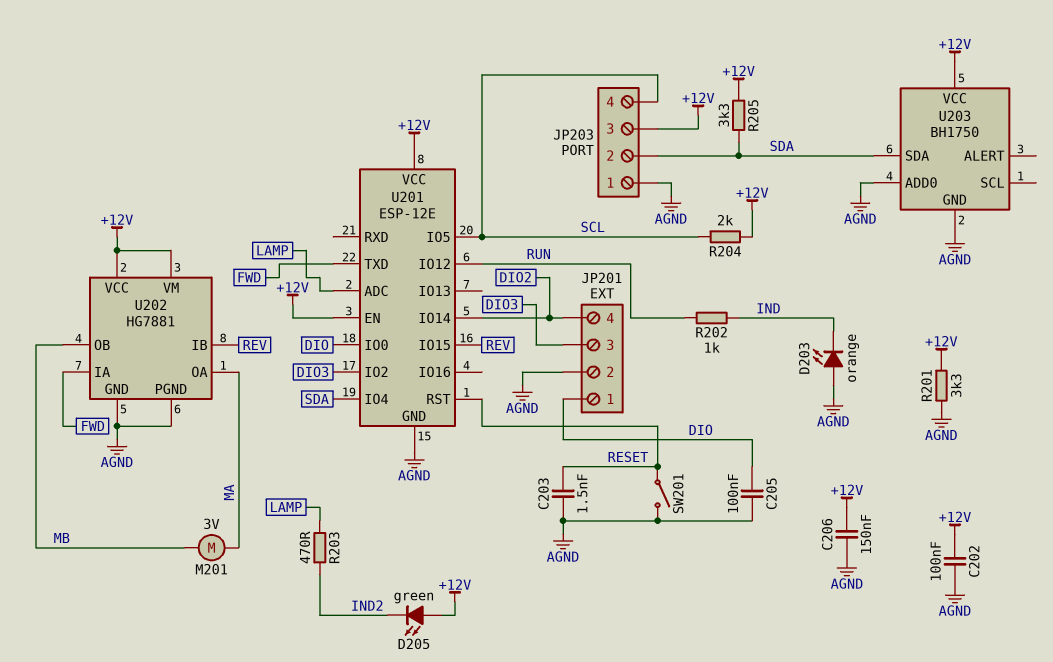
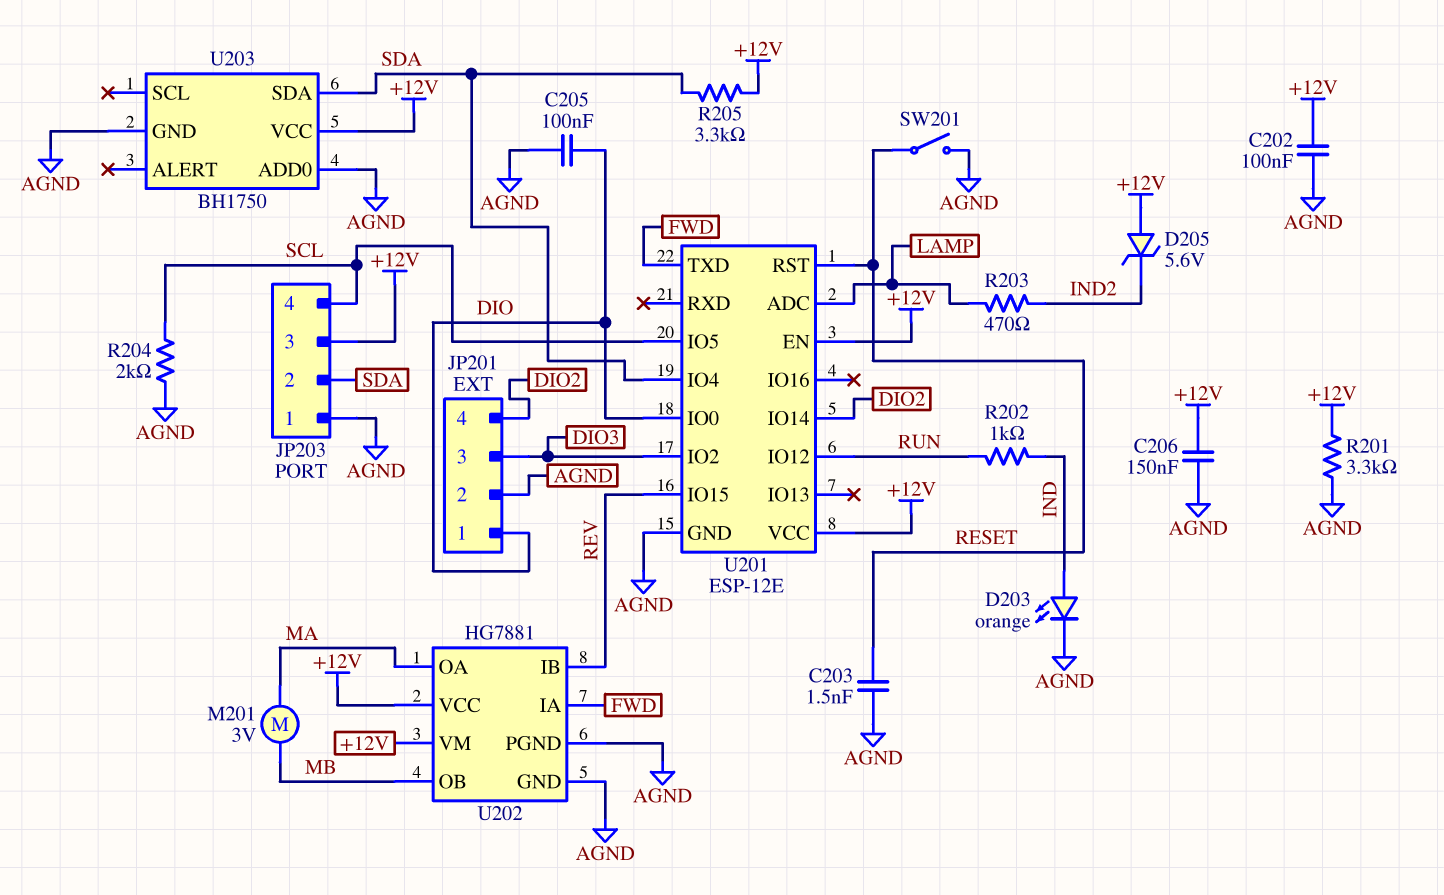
D203: LED orange (A AGND, K IND) -> LED orange (A IND, K AGND)
D205: LED green (A +12V, K IND2) -> zener 5.6V (A +12V, K IND2)
R204: 2k (+12V, SCL) -> 2k (AGND, SCL)

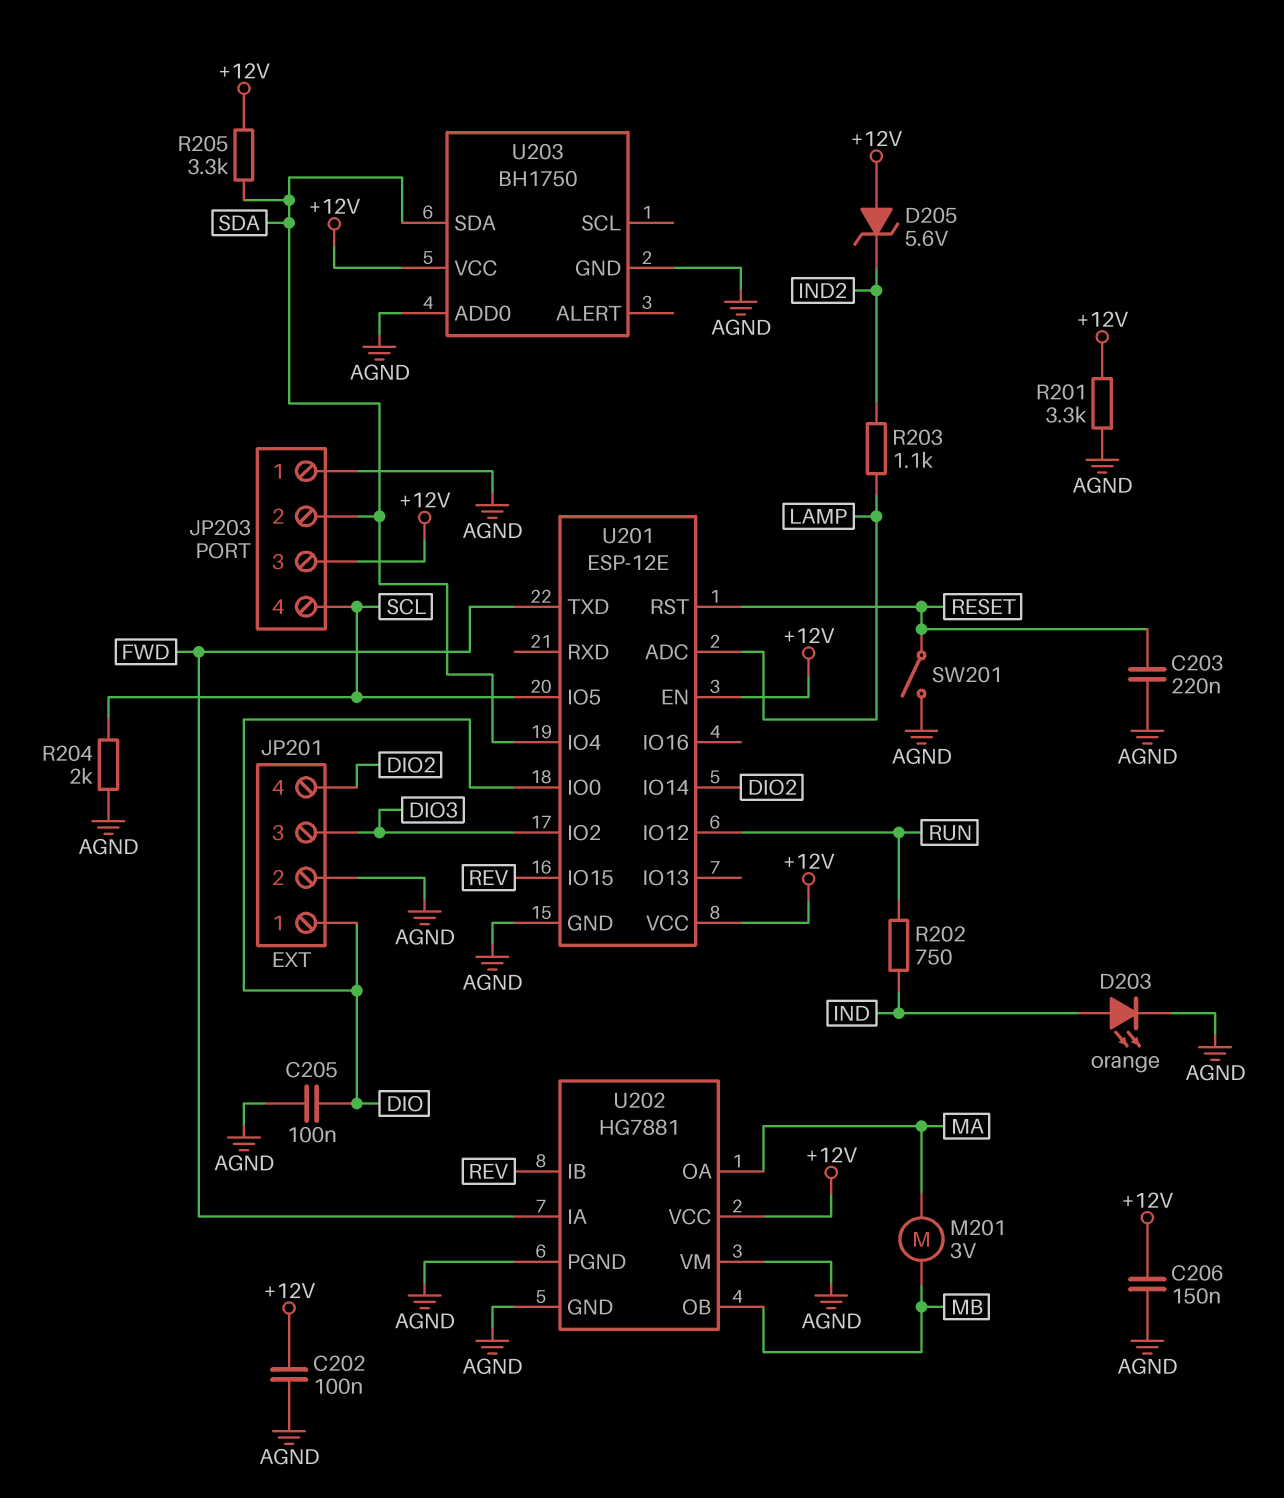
C203: 1.5nF (AGND, RESET) -> 220nF (AGND, RESET)
R202: 1k (IND, RUN) -> 750 (IND, RUN)
R203: 470 (IND2, LAMP) -> 1.1k (IND2, LAMP)
U202 pin VM: +12V -> AGND

